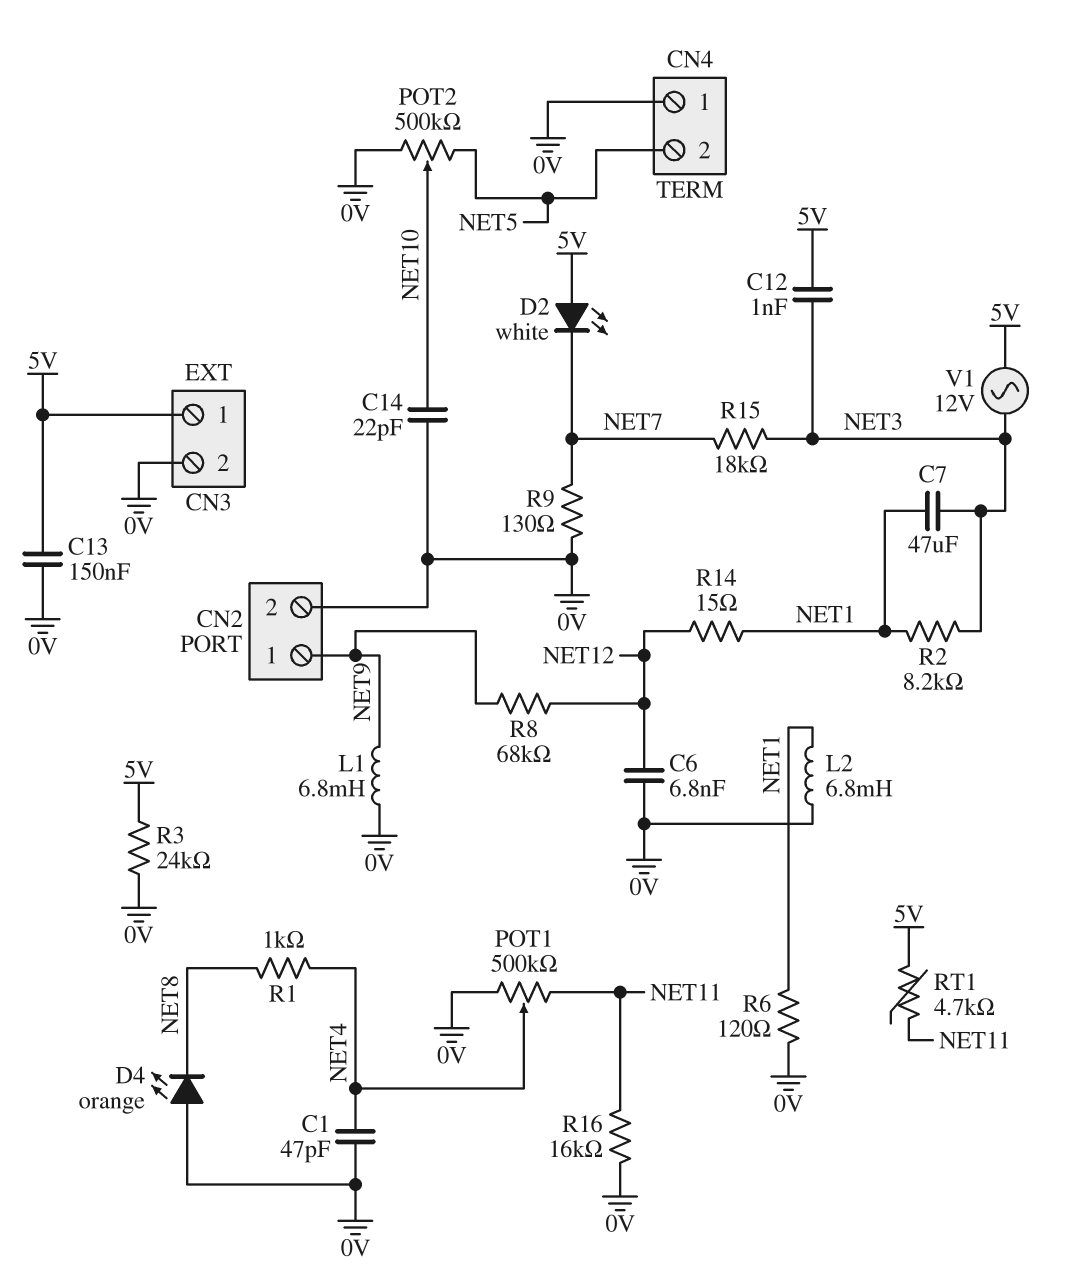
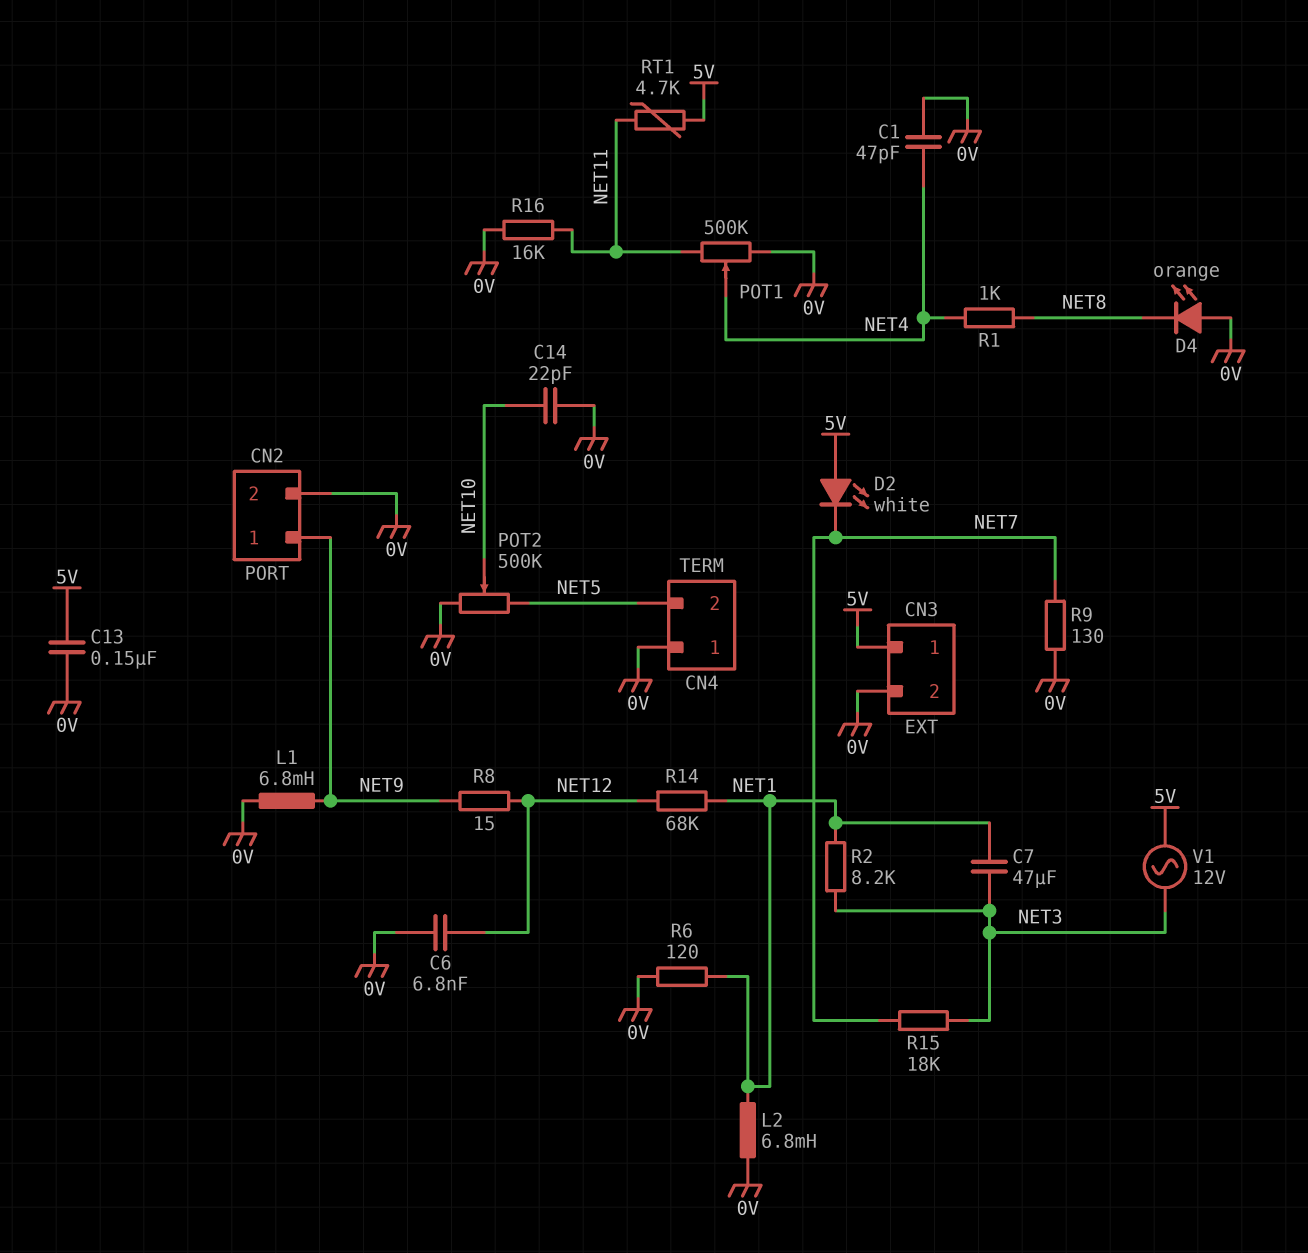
C12: 1nF (5V, NET3) -> none
R3: 24k (0V, 5V) -> none
R8: 68k (NET9, NET12) -> 15 (NET9, NET12)
R14: 15 (NET1, NET12) -> 68k (NET1, NET12)

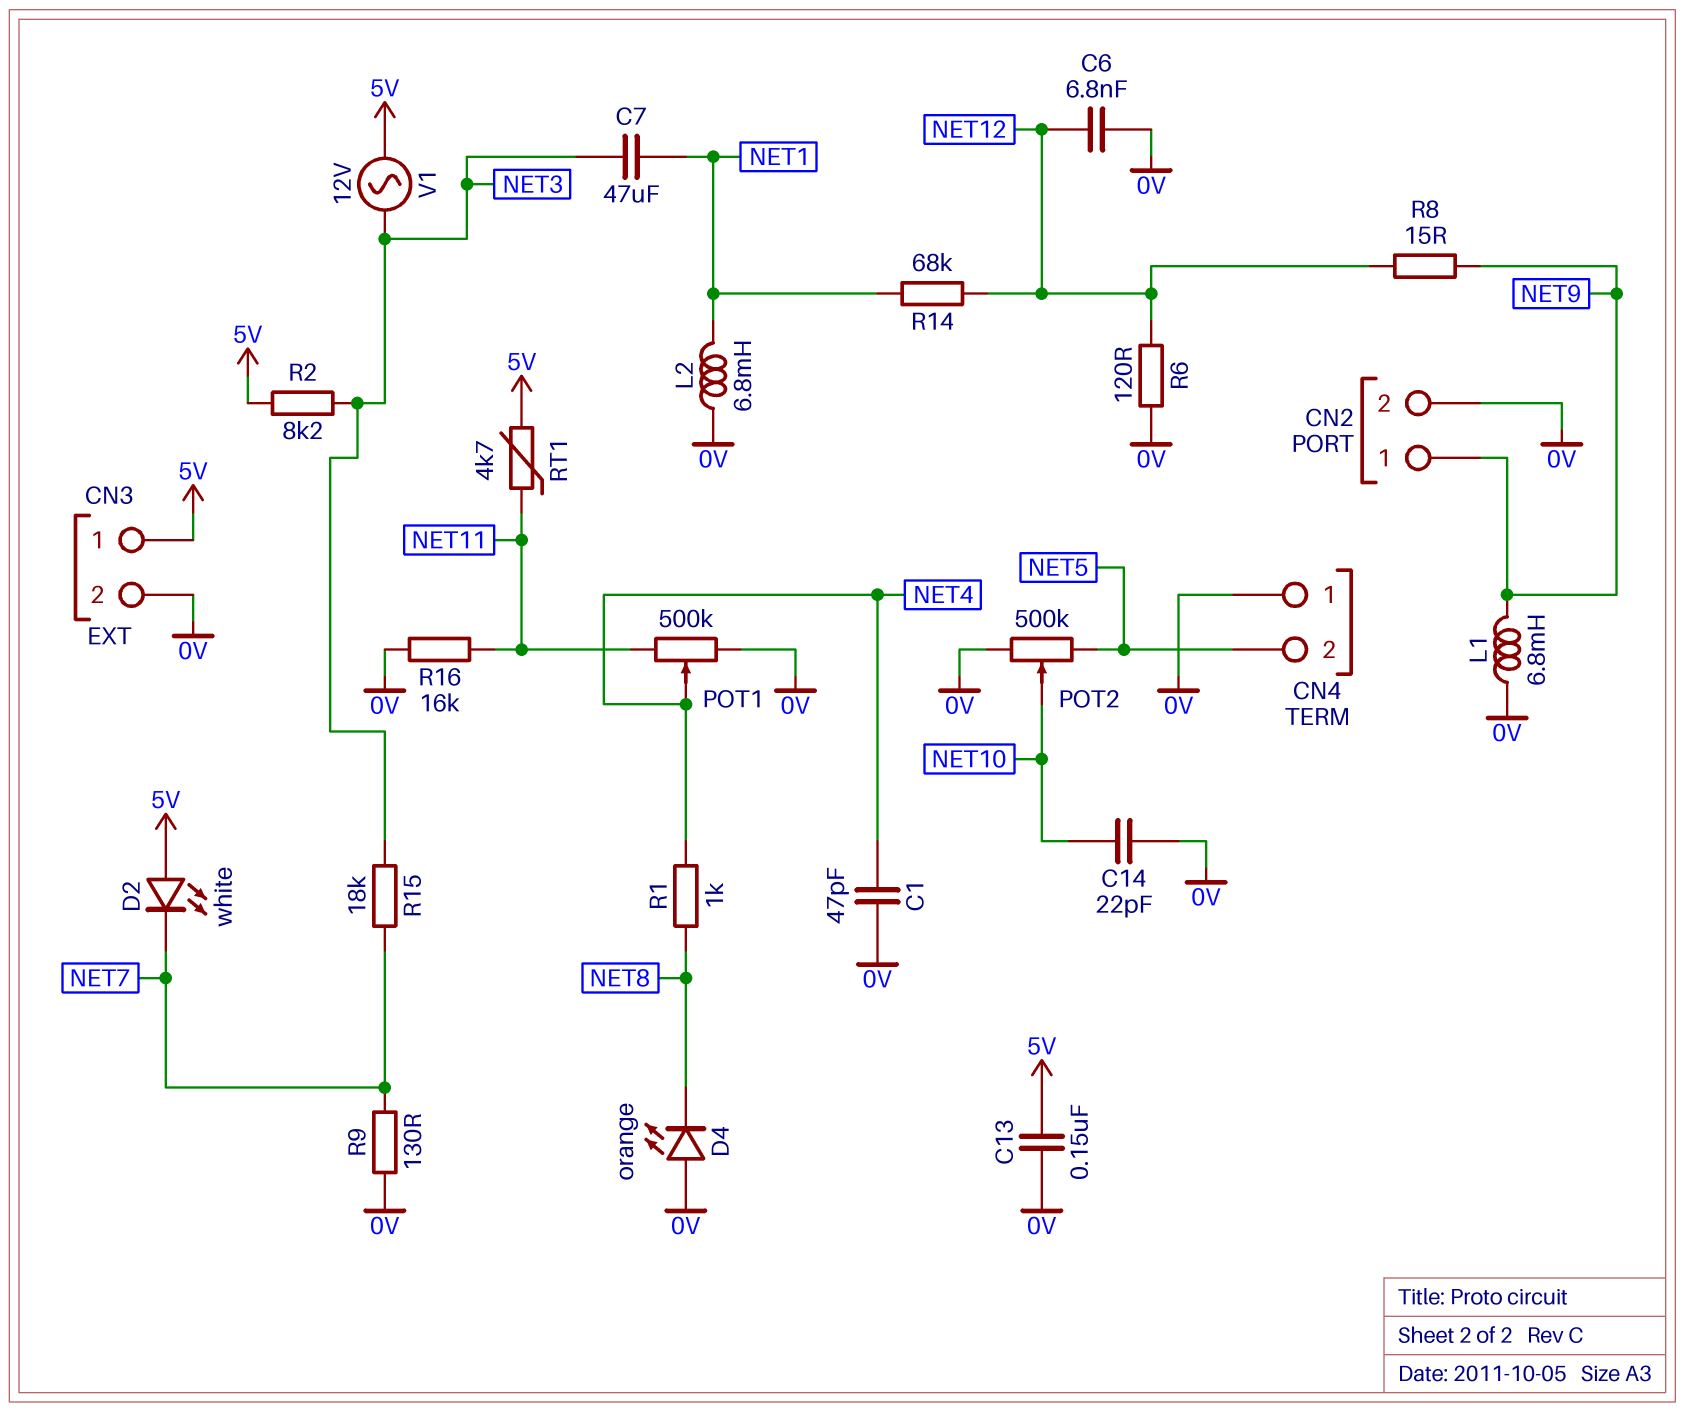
R2: 8.2k (NET1, NET3) -> 8.2k (5V, NET3)
R6: 120 (0V, NET1) -> 120 (0V, NET12)

